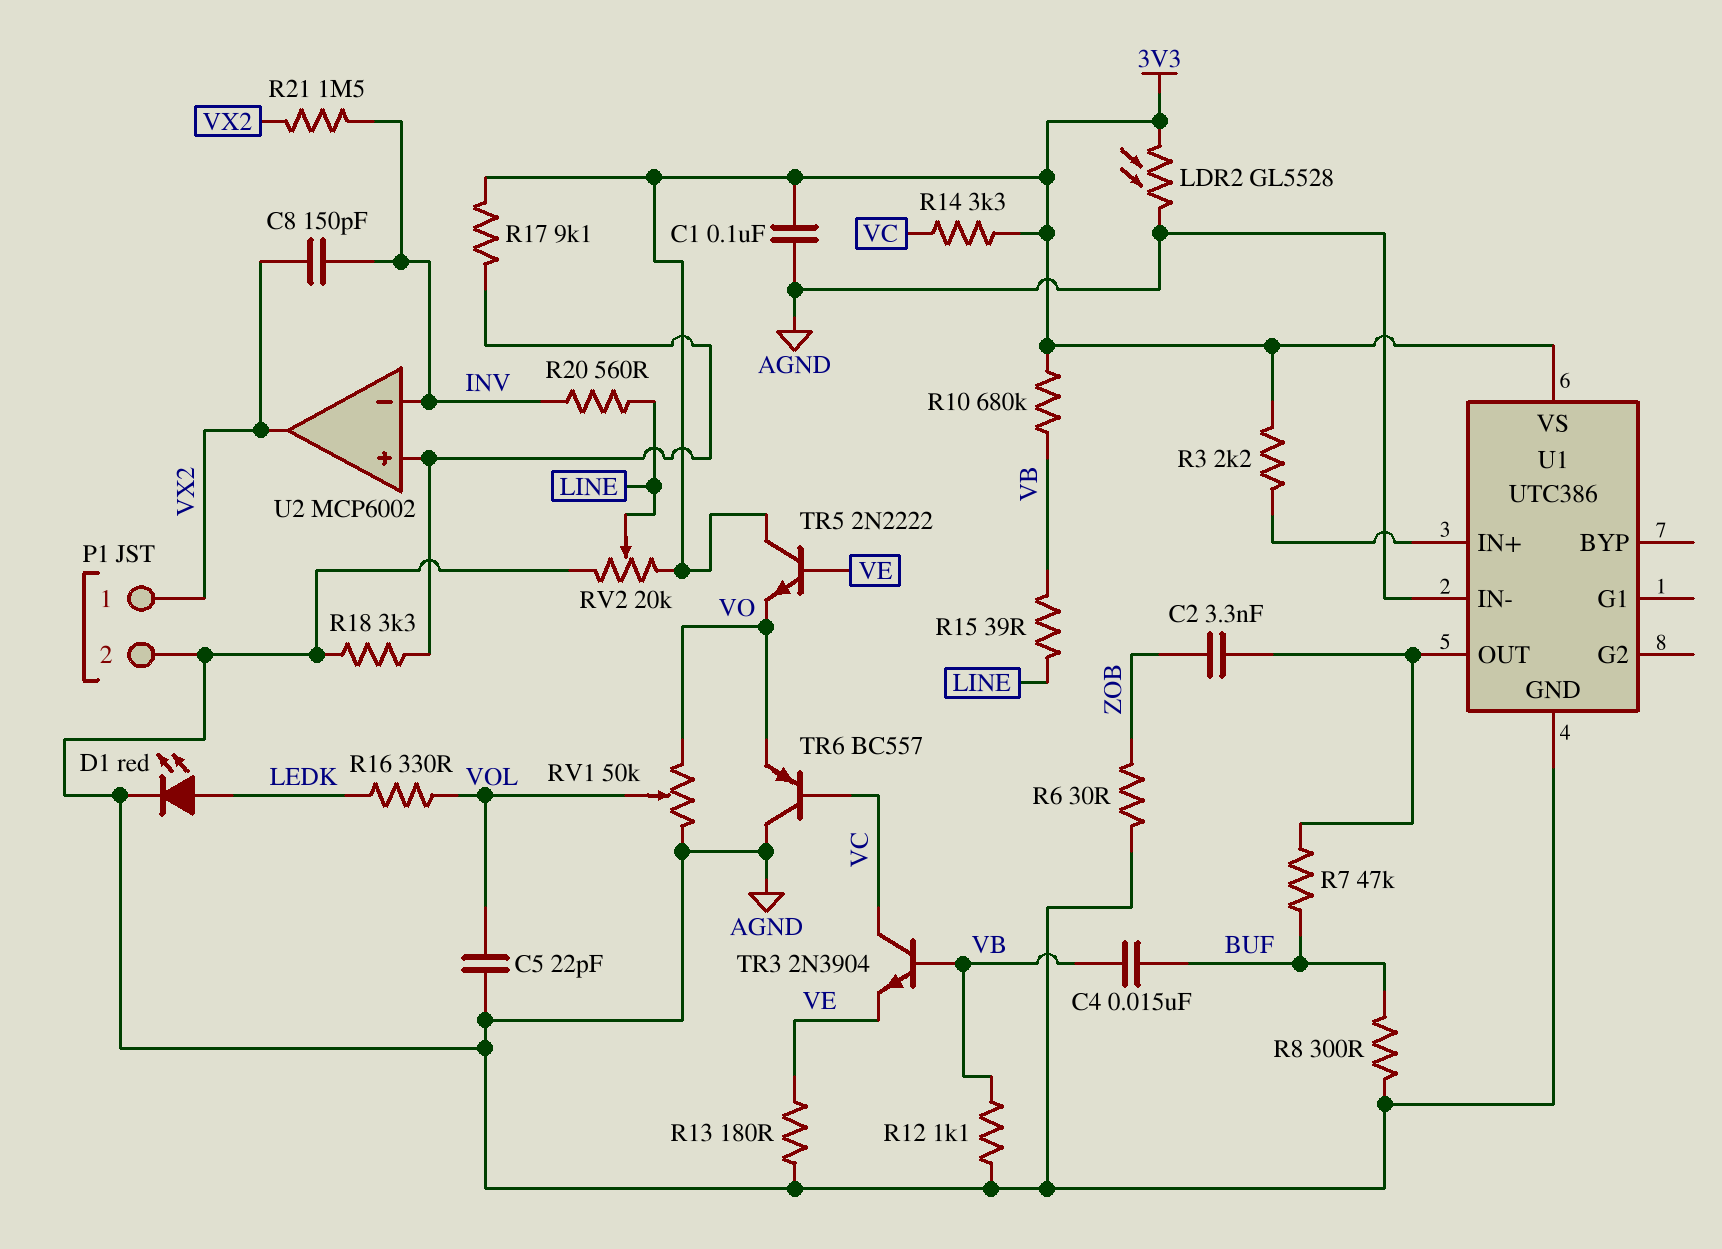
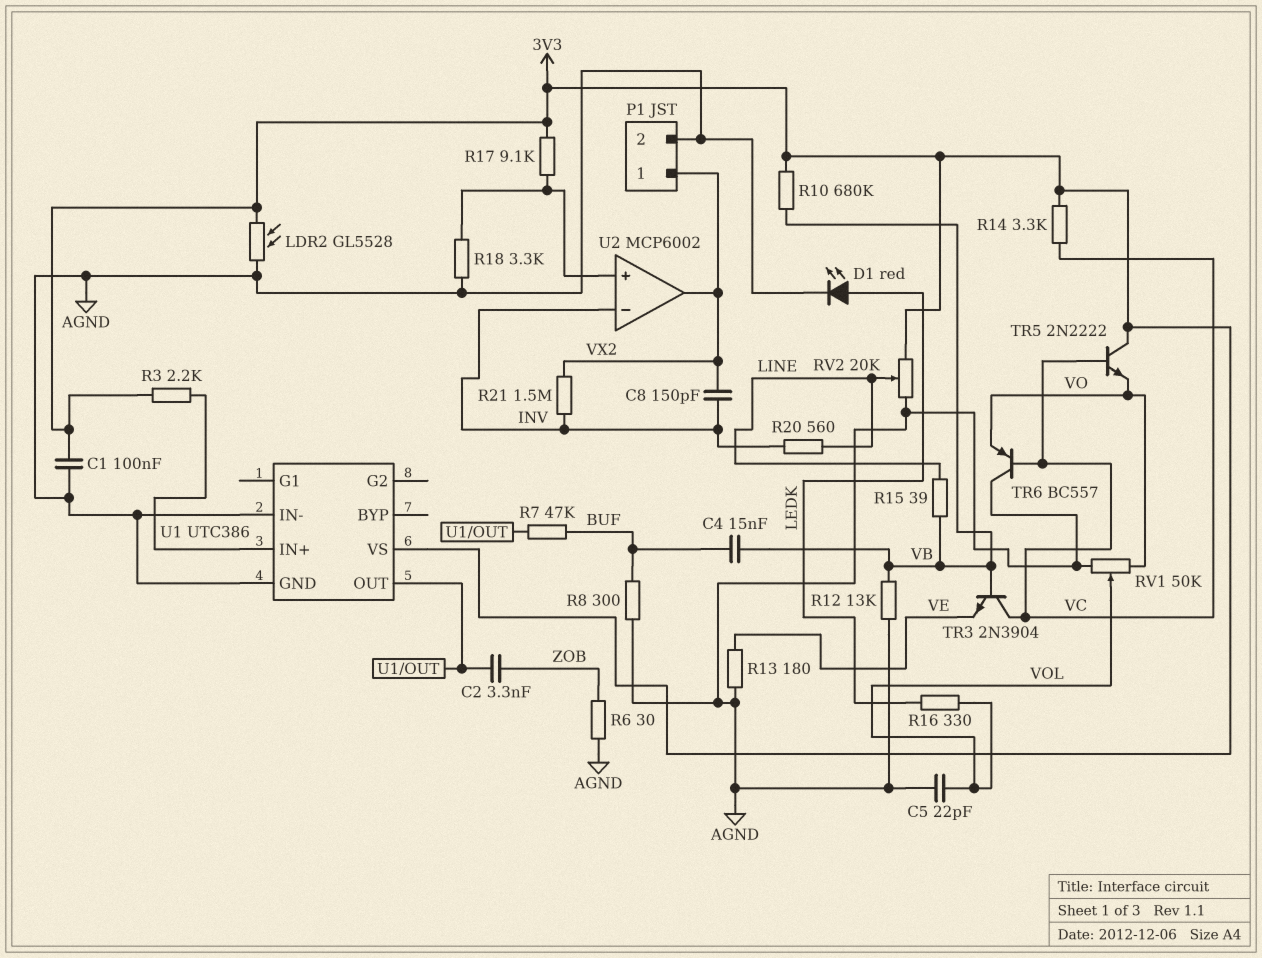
R12: 1.1k (AGND, VB) -> 13k (AGND, VB)
TR5: NPN 2N2222 (B VE, C 3V3, E VO) -> NPN 2N2222 (B VC, C 3V3, E VO)

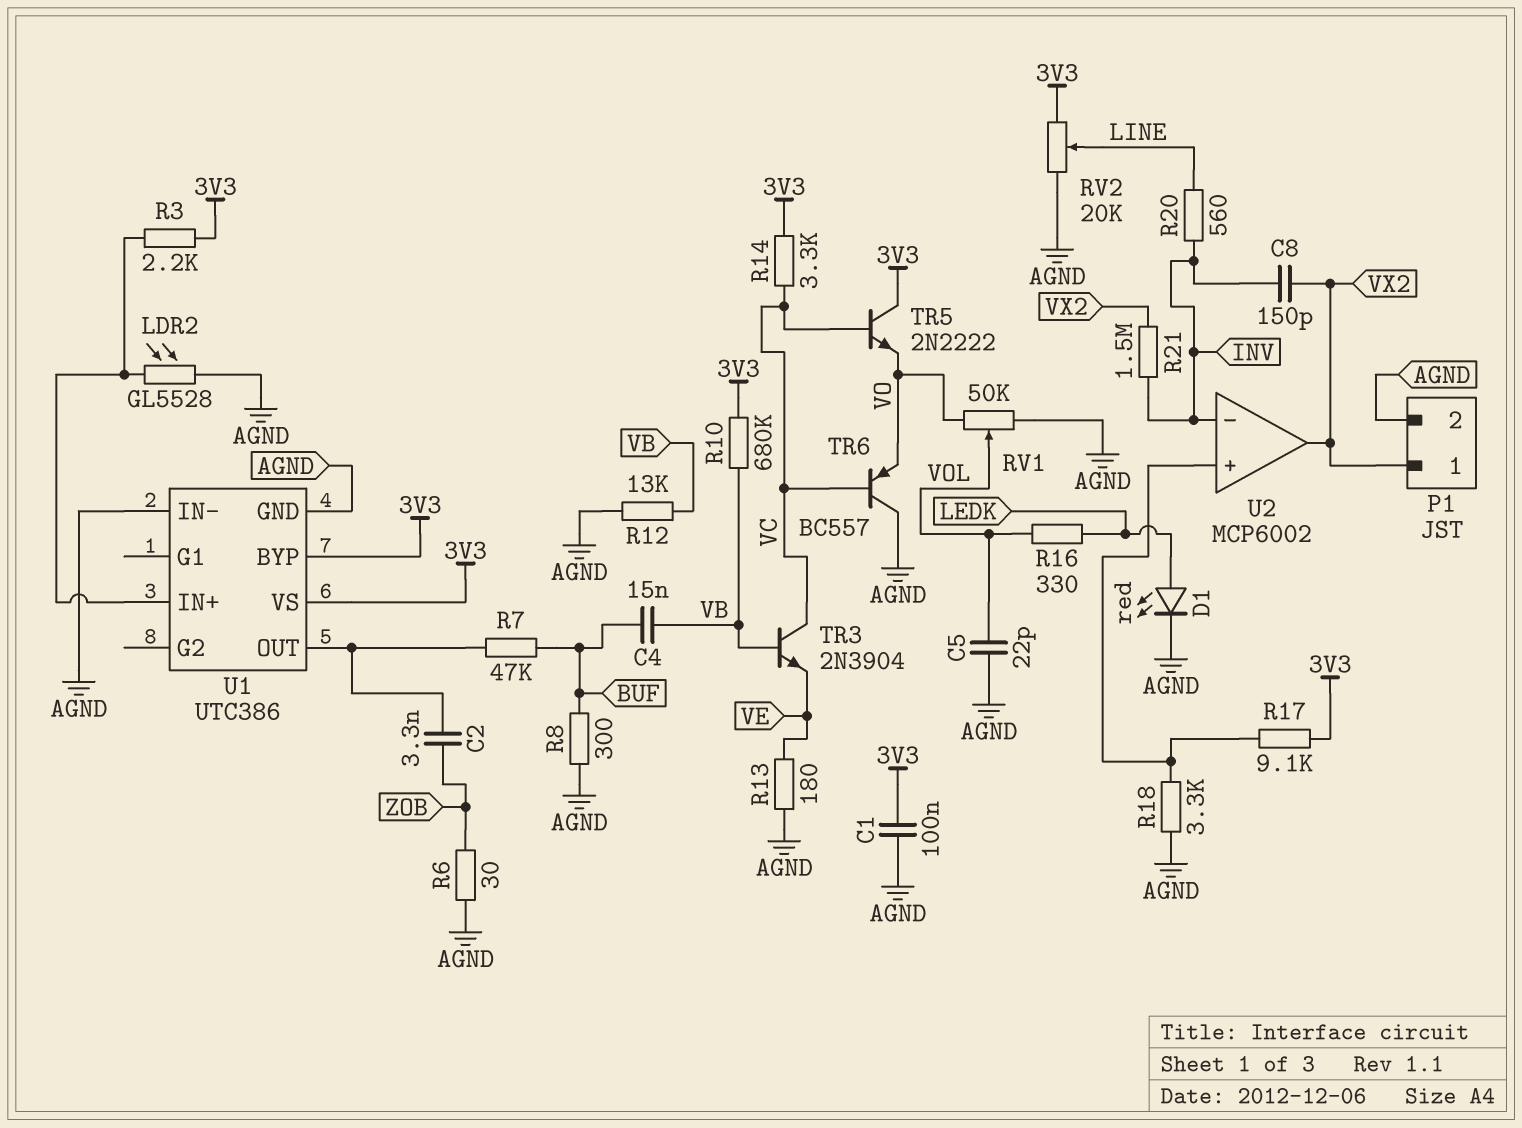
LDR2: GL5528 (3V3, AGND) -> GL5528 (AGND, U1/IN+)
R15: 39 (LINE, VB) -> none
U1 pin BYP: none -> 3V3

